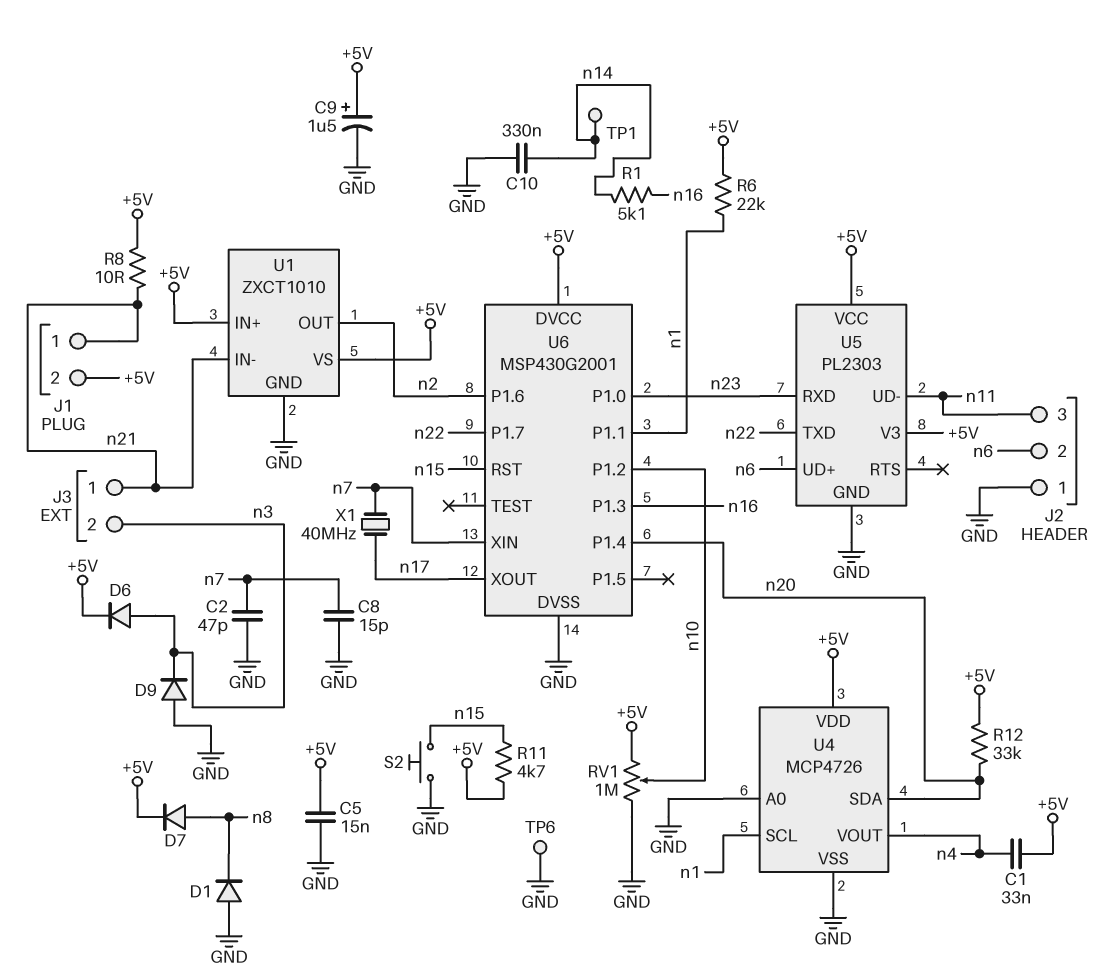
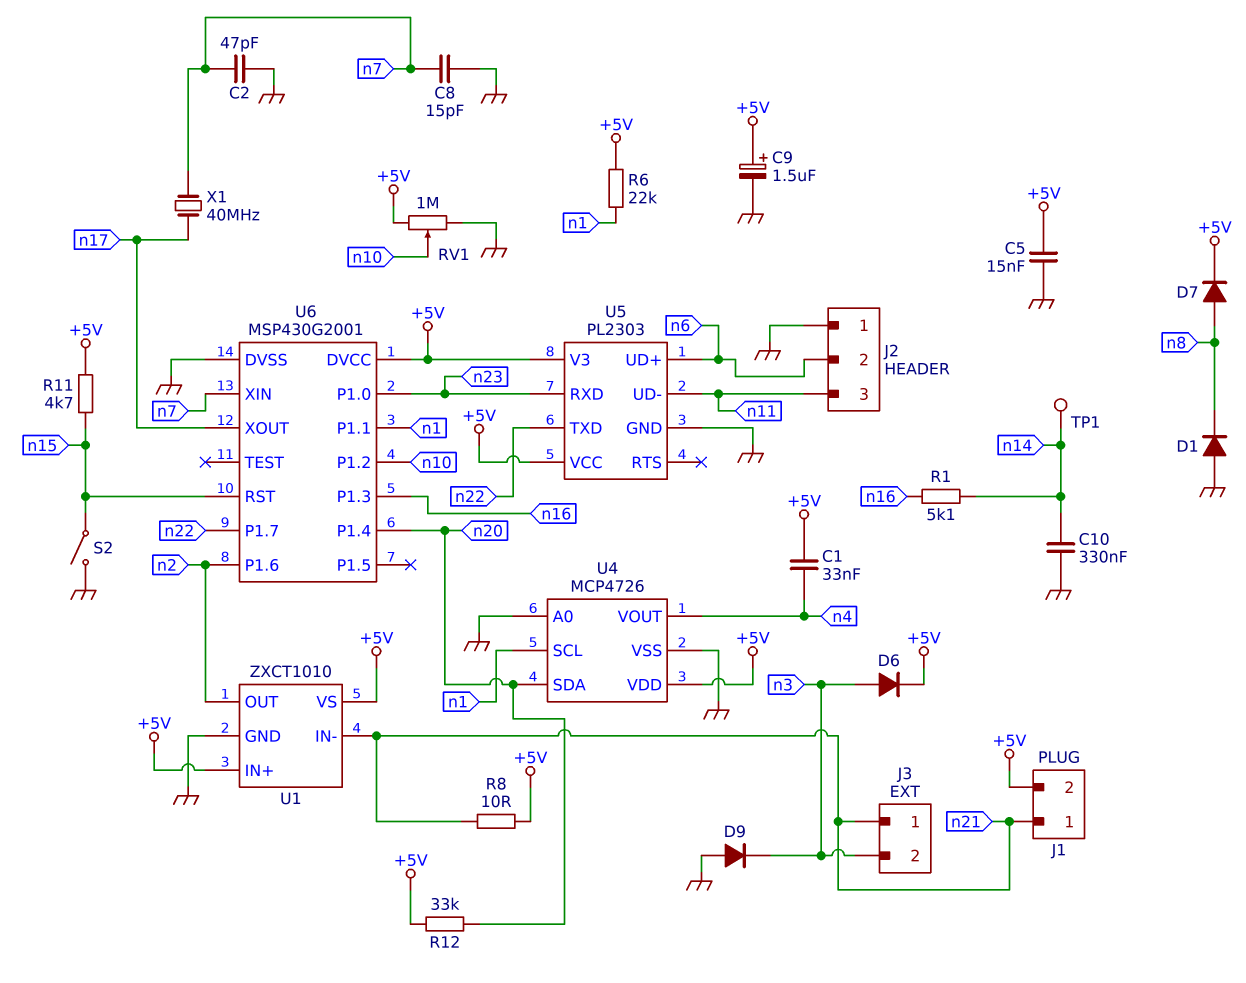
S2: button (GND, n15) -> switch (GND, n15)
TP6: test point (GND) -> none

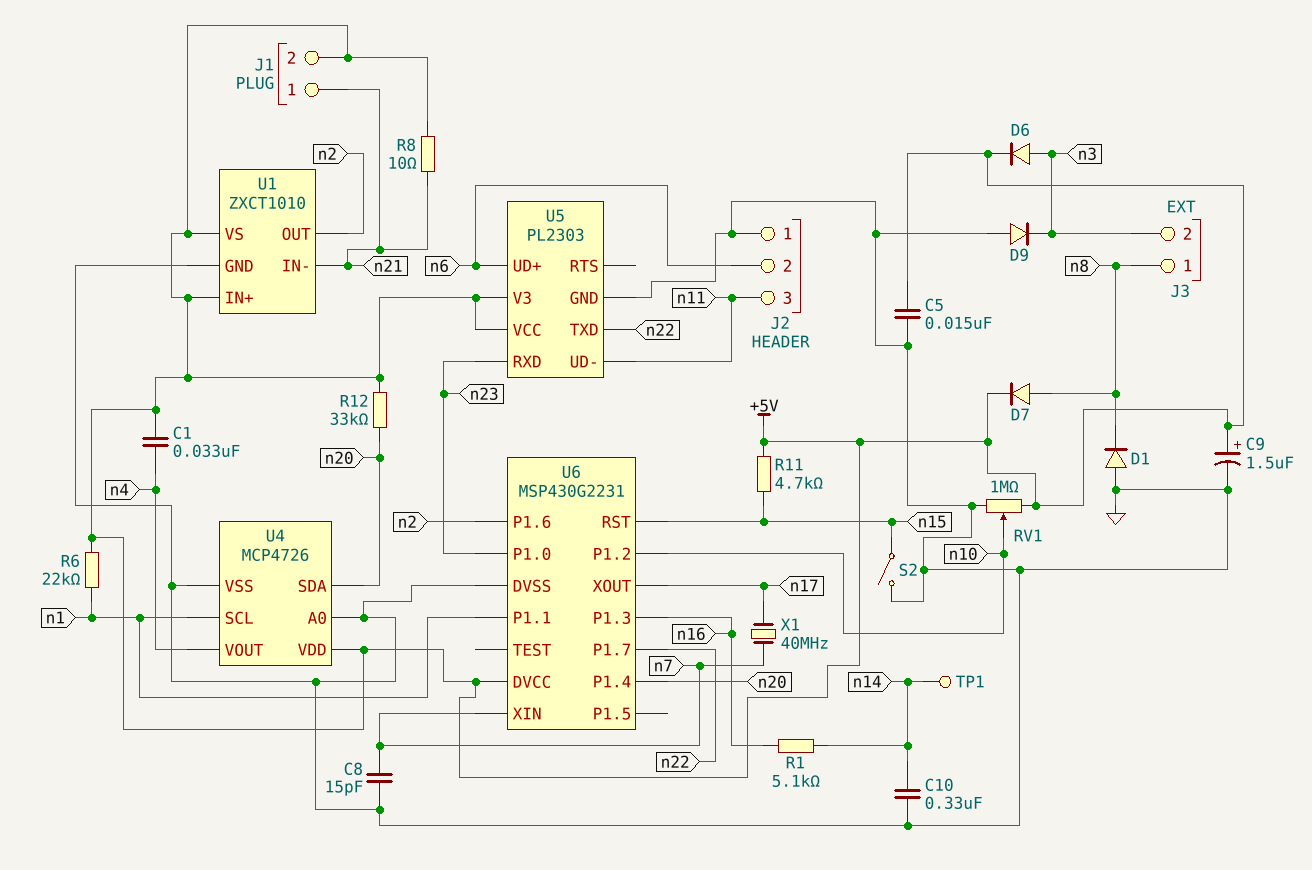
C2: 47pF (GND, n7) -> none
J3 pin 1: n21 -> n8
U6: MSP430G2001 -> MSP430G2231

